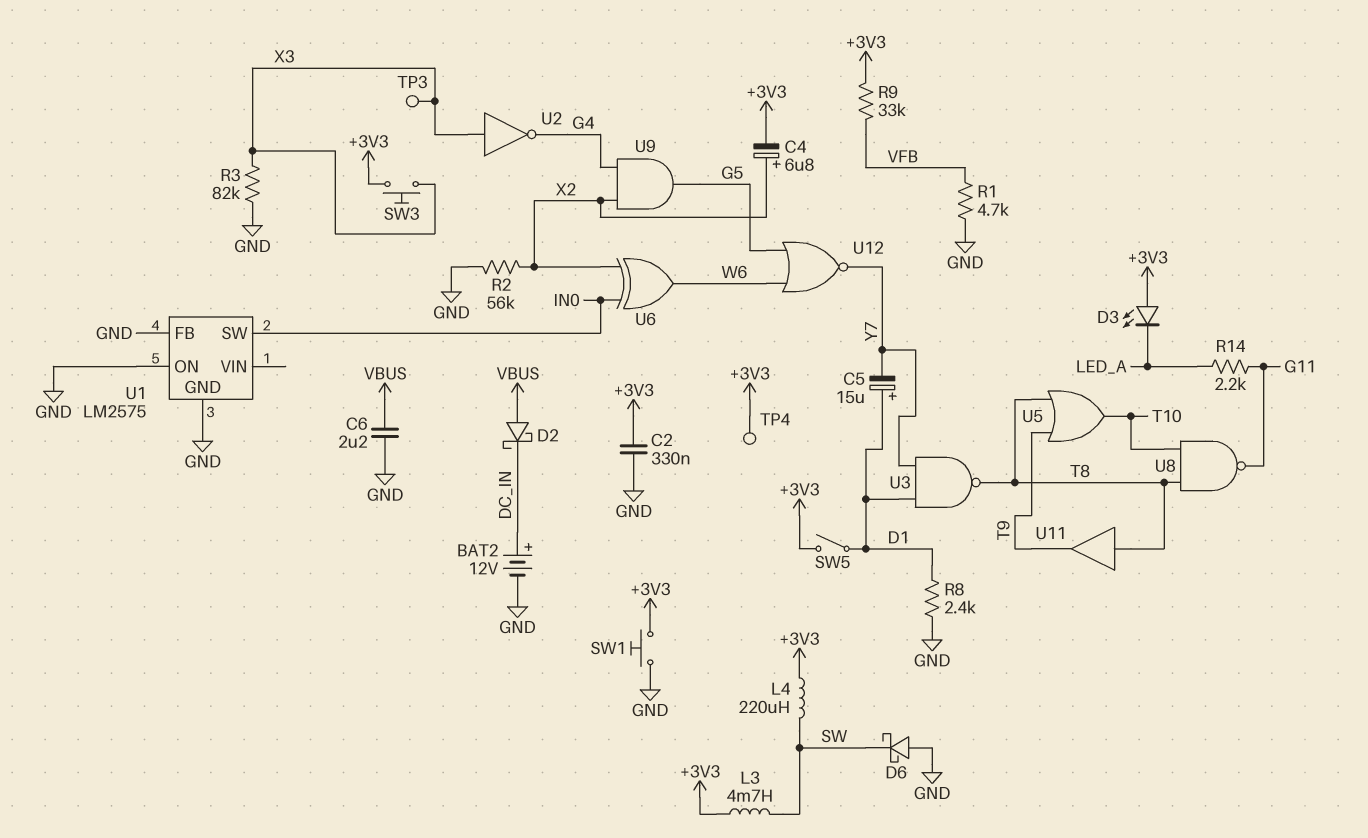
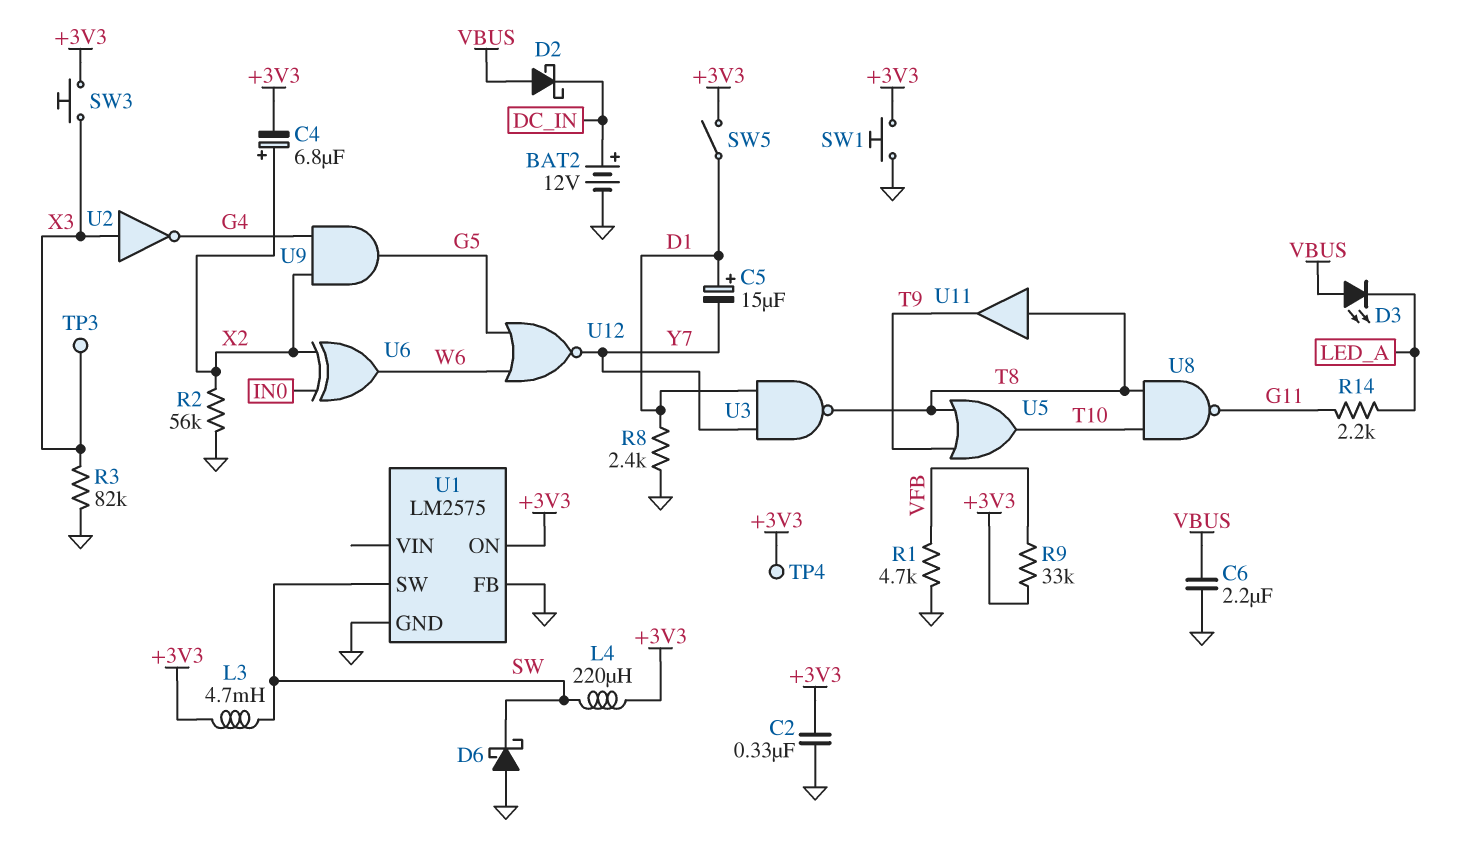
D3: LED (A +3V3, K LED_A) -> LED (A VBUS, K LED_A)
U1 pin ON: GND -> +3V3
U1 pin SW: IN0 -> SW

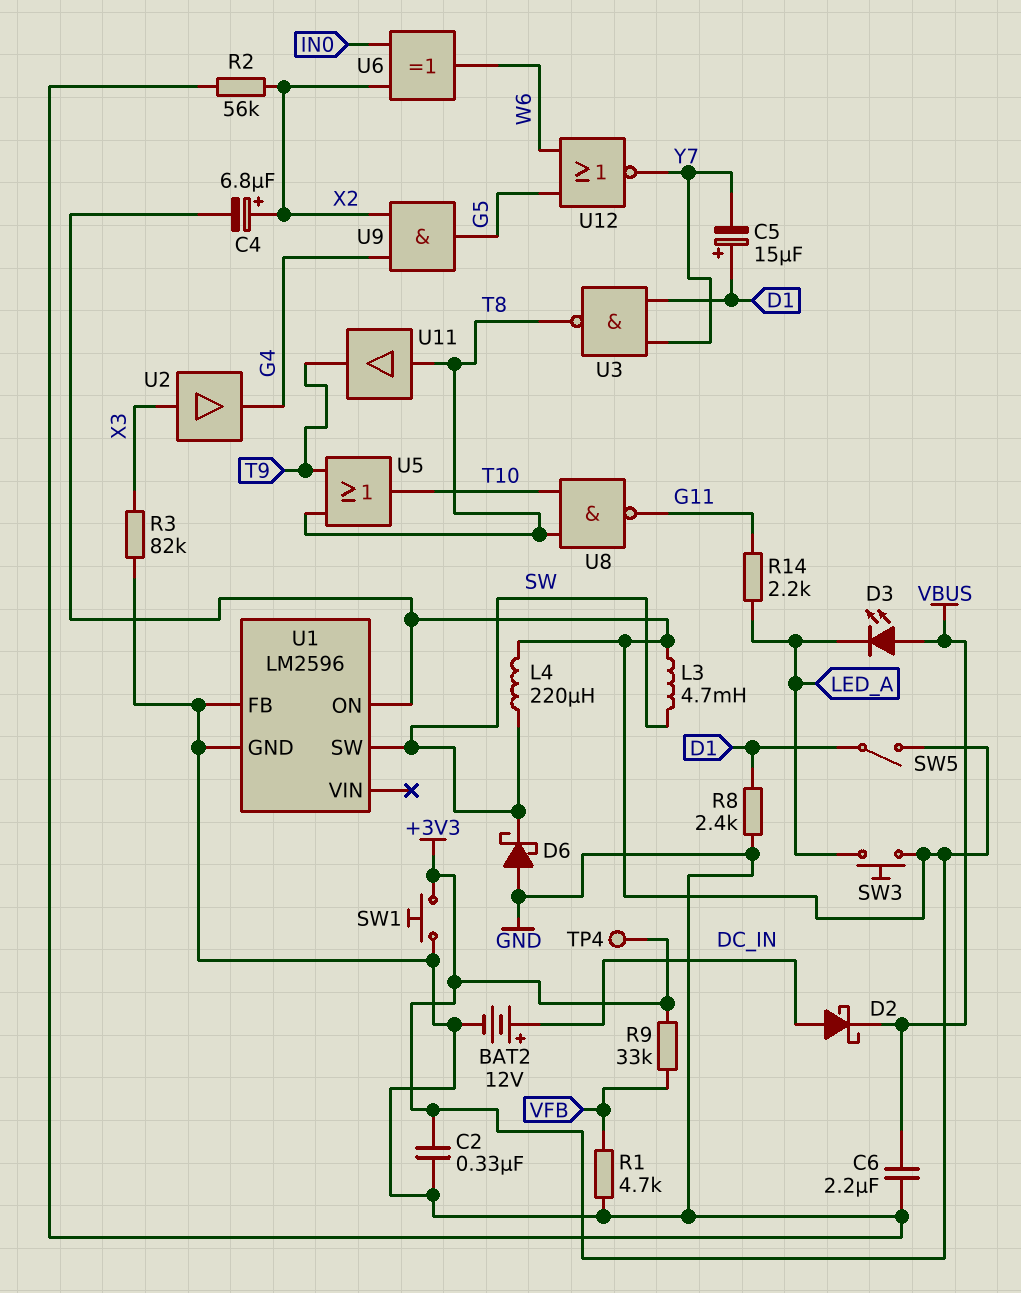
D2: schottky (A VBUS, K DC_IN) -> schottky (A DC_IN, K VBUS)
SW3: button (+3V3, X3) -> button (+3V3, LED_A)
TP3: test point (X3) -> none
U1: LM2575 -> LM2596
U2: NOT (in X3, out G4) -> buffer (in X3, out G4)

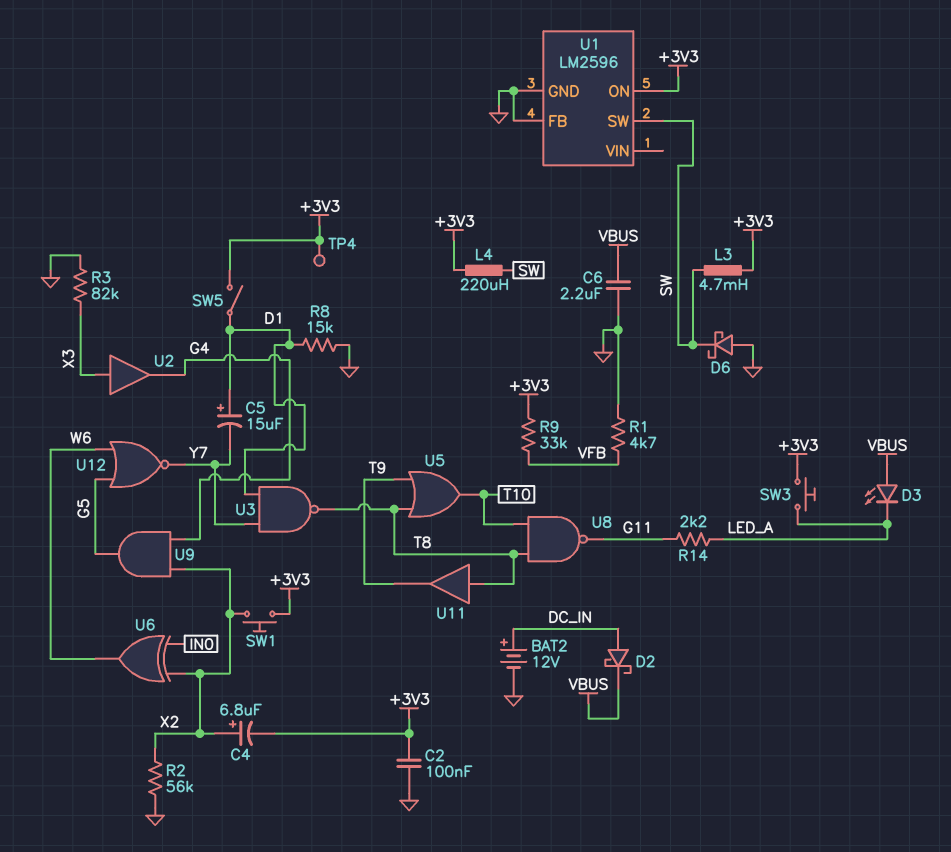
C2: 330nF (+3V3, GND) -> 100nF (+3V3, GND)
R8: 2.4k (D1, GND) -> 15k (D1, GND)
SW1: button (+3V3, GND) -> button (+3V3, X2)

